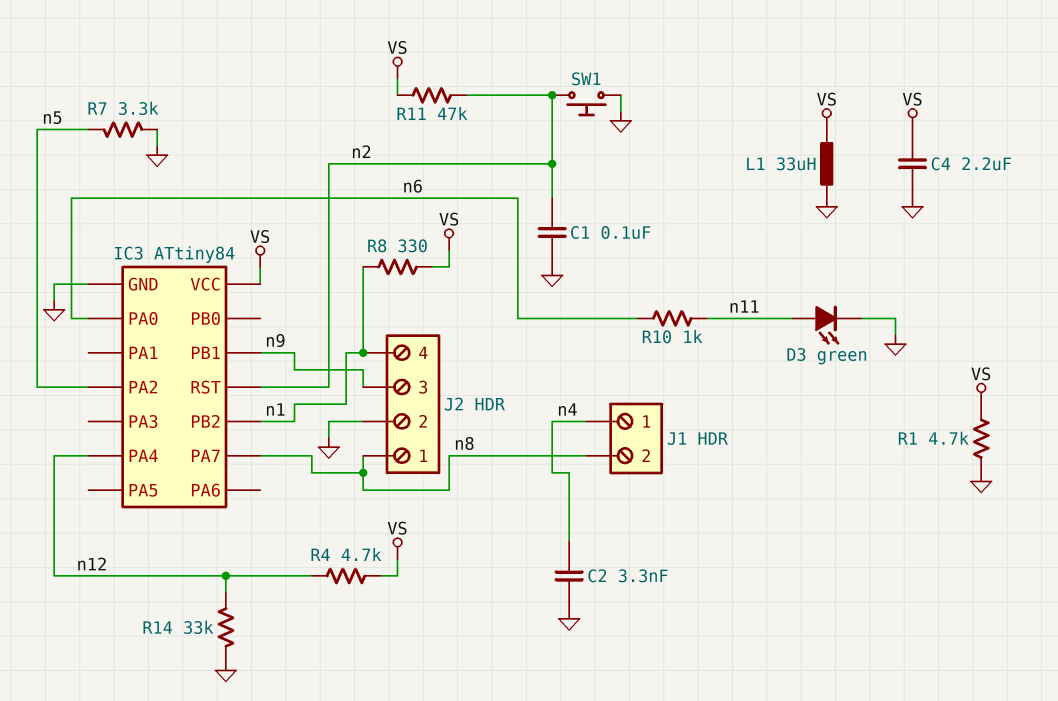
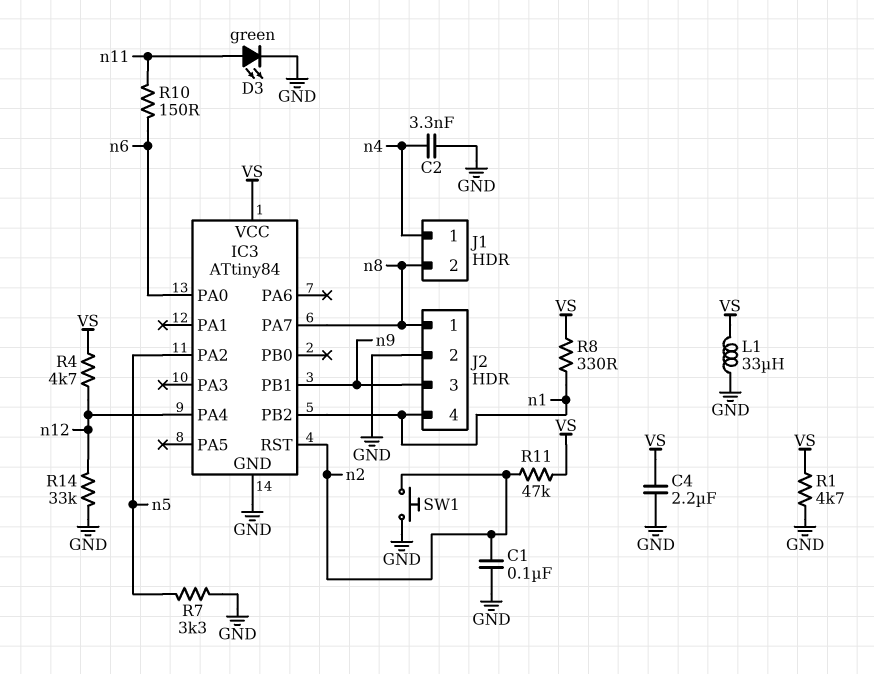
R10: 1k (n6, n11) -> 150 (n6, n11)

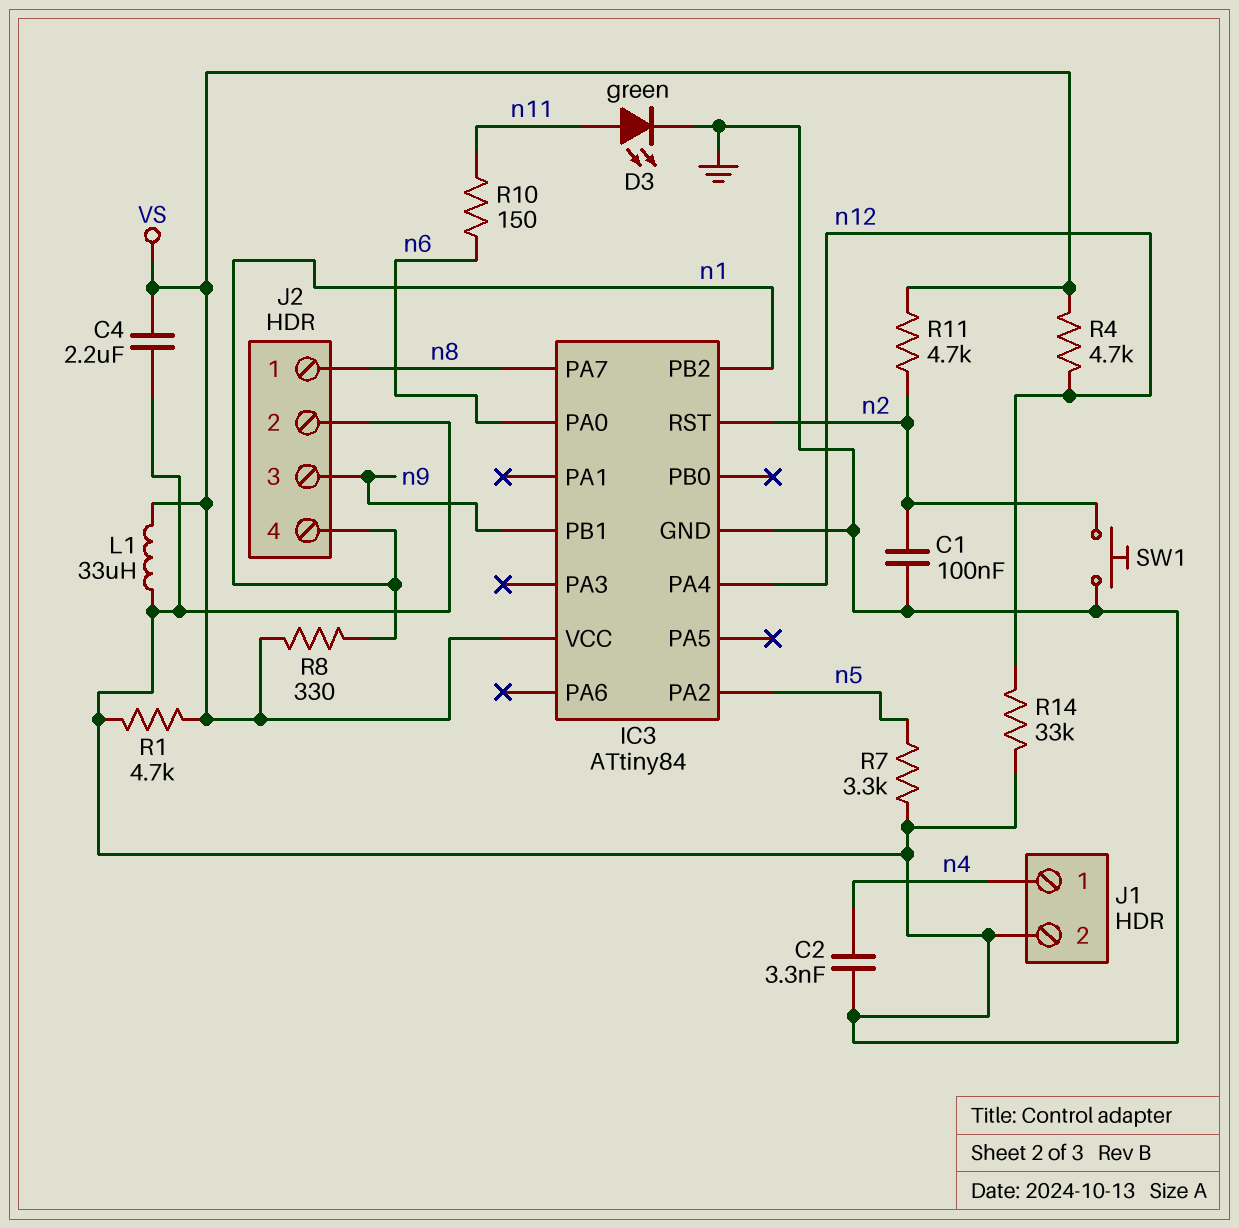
J1 pin 2: n8 -> GND
R11: 47k (VS, n2) -> 4.7k (VS, n2)

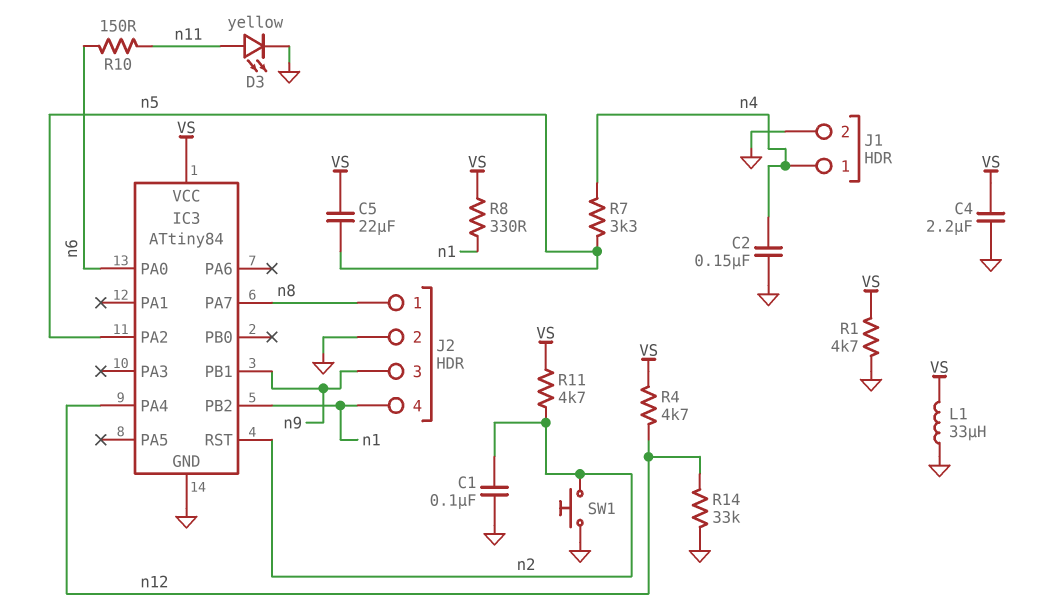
C2: 3.3nF (GND, n4) -> 150nF (GND, n4)
C5: none -> 22uF (VS, n5)
D3: LED green (A n11, K GND) -> LED yellow (A n11, K GND)
R7: 3.3k (GND, n5) -> 3.3k (n4, n5)

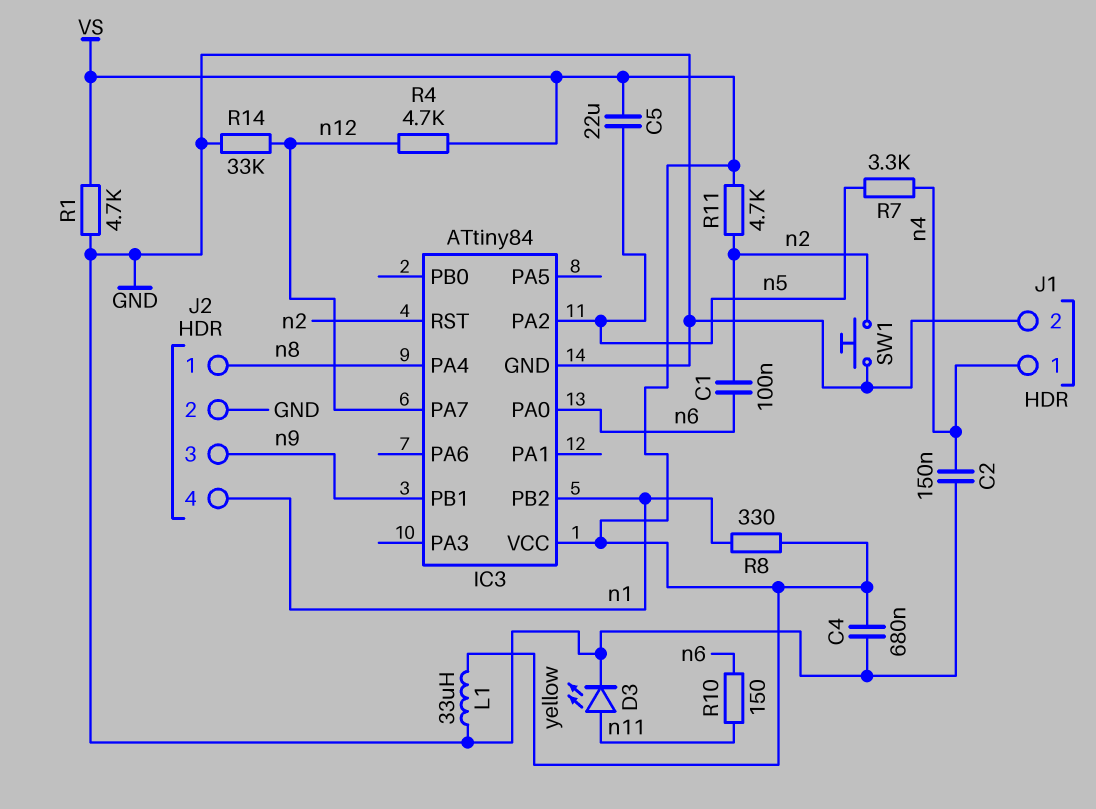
C1: 100nF (GND, n2) -> 100nF (n2, n6)
C4: 2.2uF (GND, VS) -> 680nF (GND, VS)
IC3 pin PA4: n12 -> n8
IC3 pin PA7: n8 -> n12

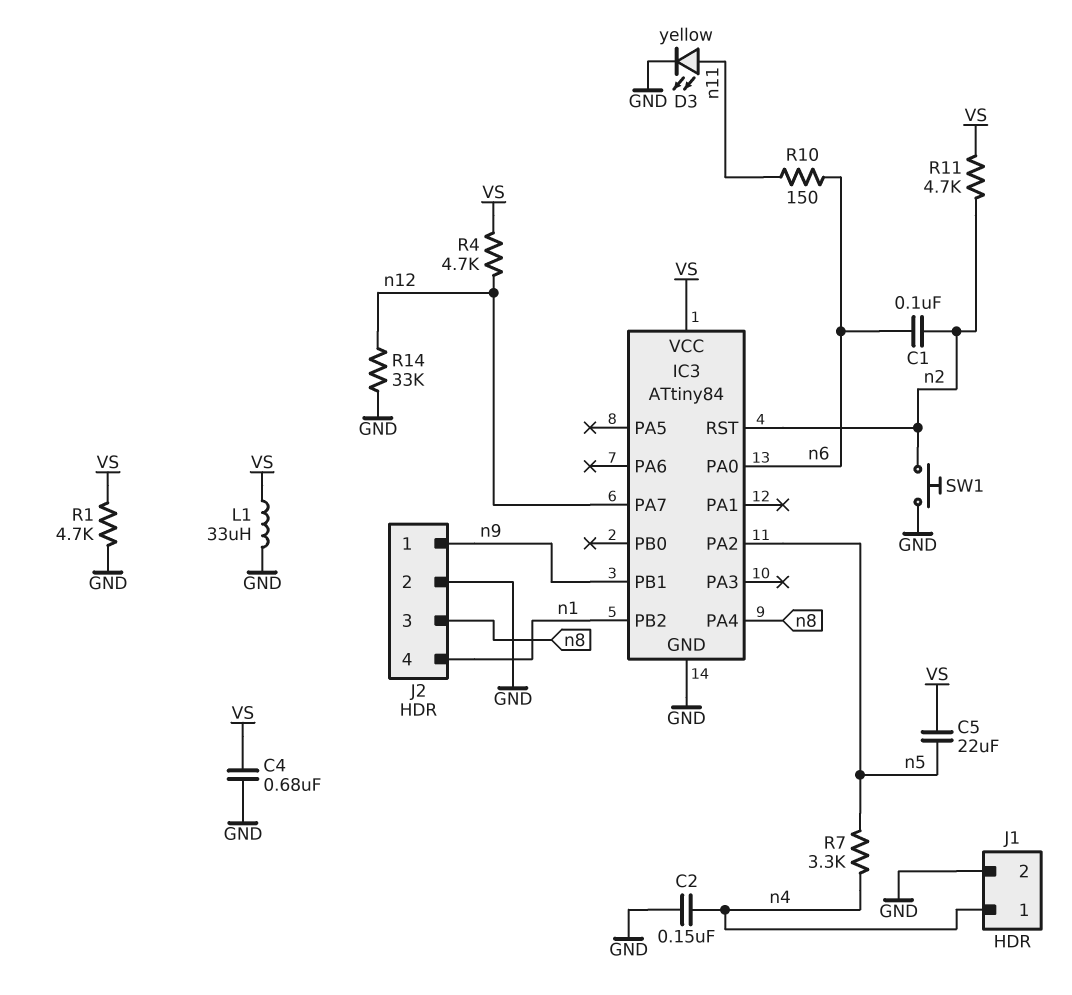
J2 pin 1: n8 -> n9
J2 pin 3: n9 -> n8
R8: 330 (VS, n1) -> none

